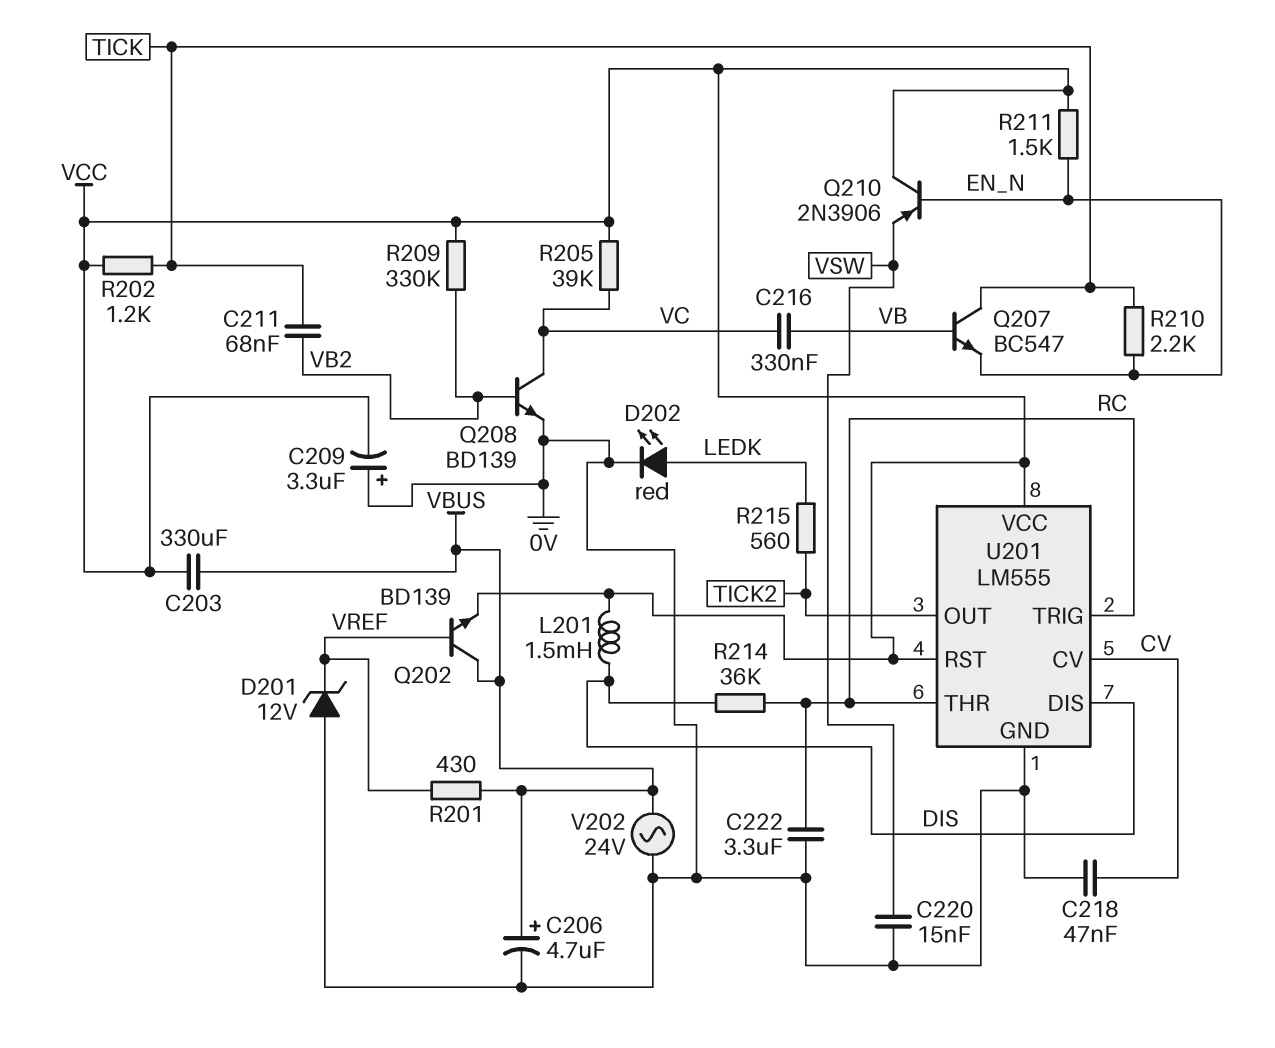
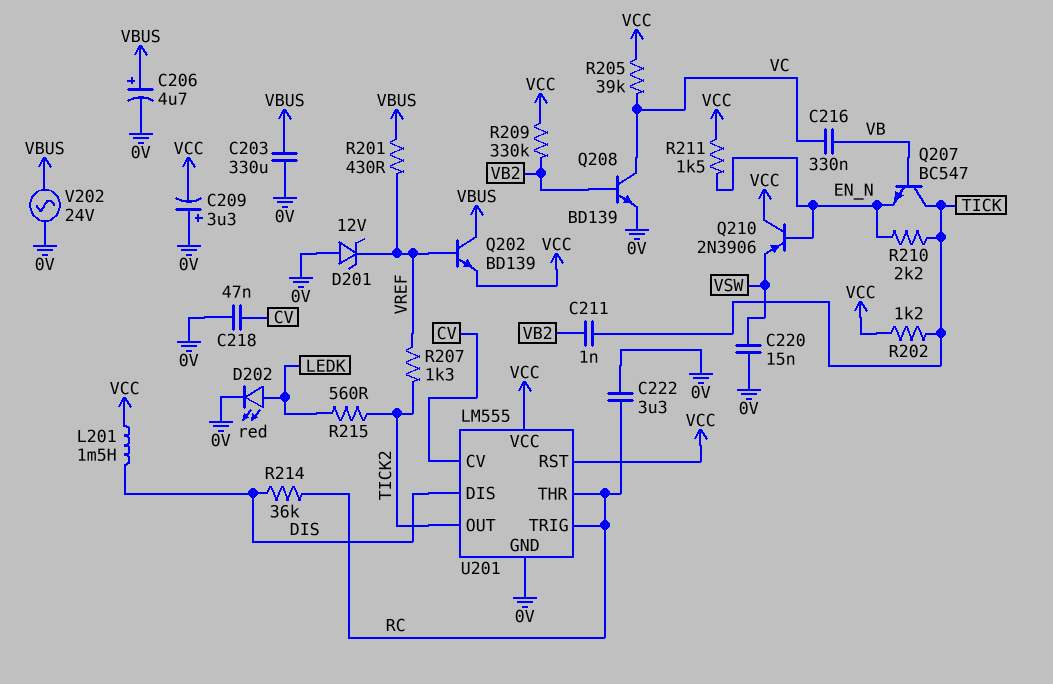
C203: 330uF (VBUS, VCC) -> 330uF (0V, VBUS)
C211: 68nF (TICK, VB2) -> 1nF (TICK, VB2)
R207: none -> 1.3k (TICK2, VREF)

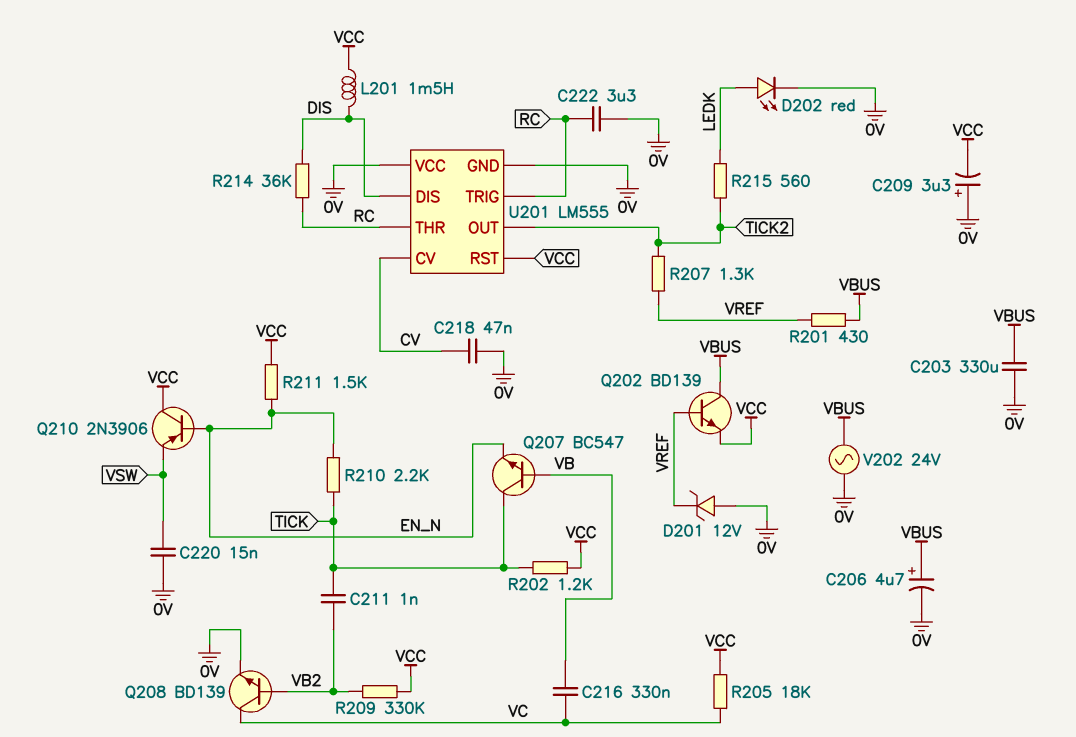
R205: 39k (VC, VCC) -> 18k (VC, VCC)
U201 pin VCC: VCC -> 0V

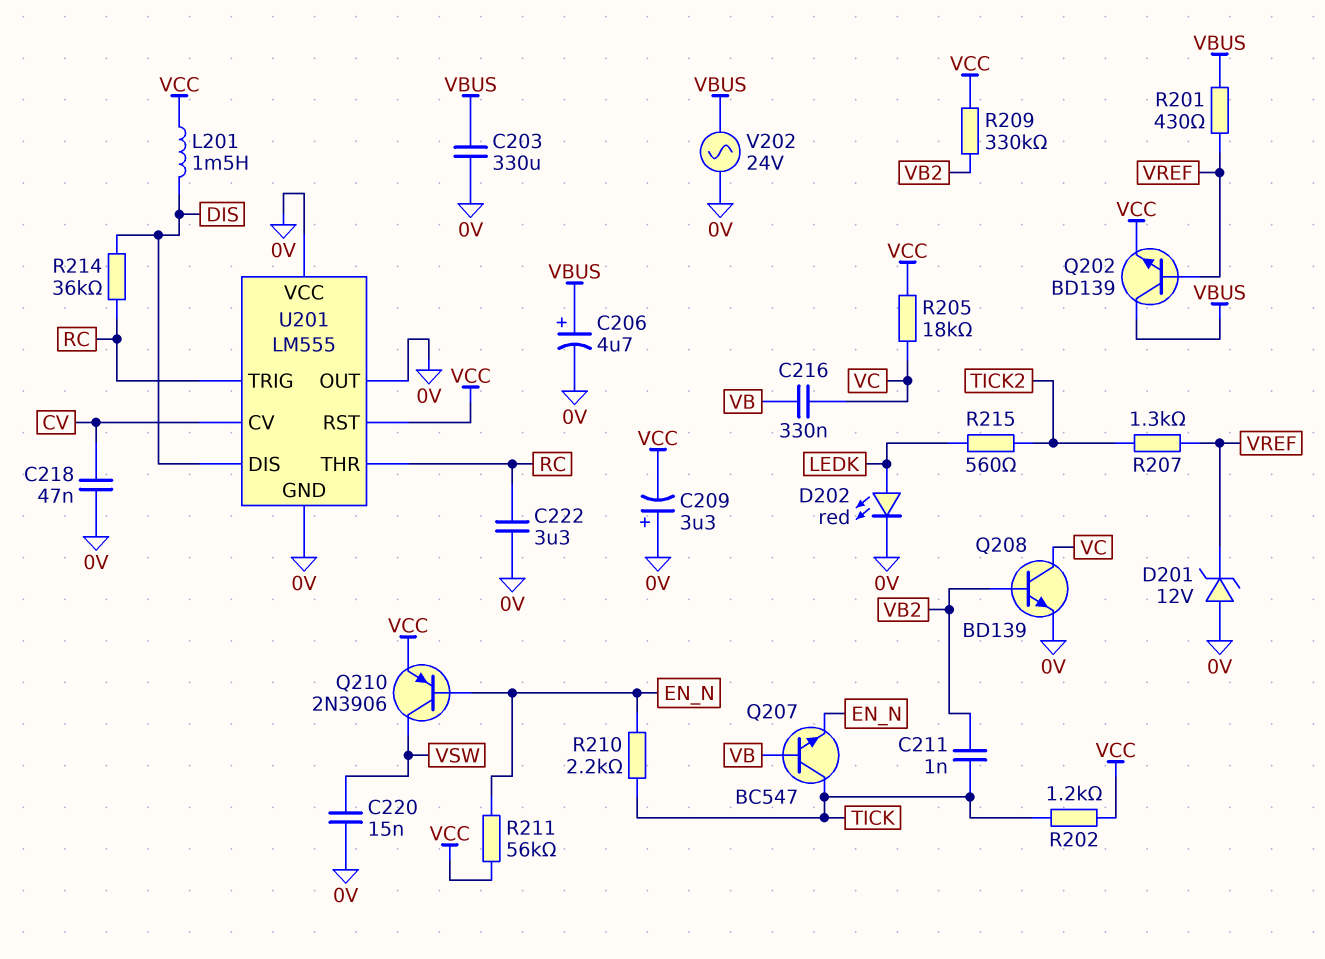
Q210: PNP 2N3906 (B EN_N, C VCC, E VSW) -> PNP 2N3906 (B EN_N, C VSW, E VCC)
R211: 1.5k (EN_N, VCC) -> 56k (EN_N, VCC)
U201 pin OUT: TICK2 -> 0V

